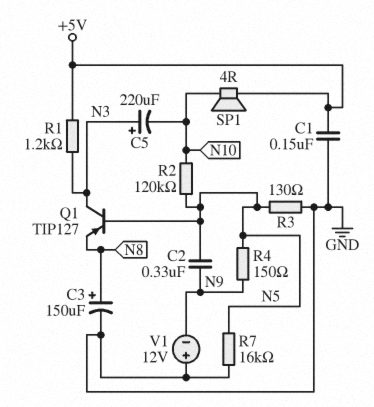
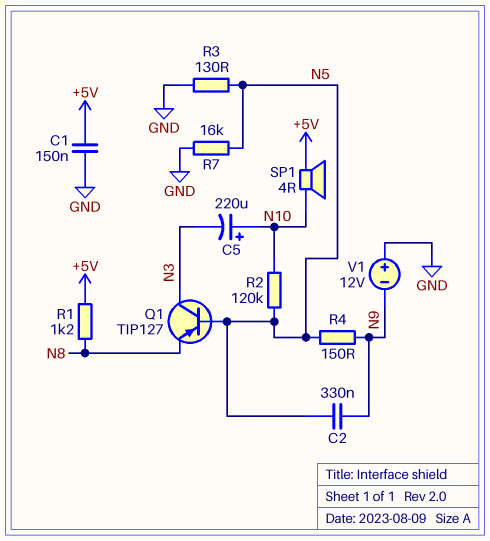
C3: 150uF (plus N8, minus GND) -> none
C5: 220uF (plus N3, minus N10) -> 220uF (plus N10, minus N3)
R1: 1.2k (+5V, N3) -> 1.2k (+5V, N8)

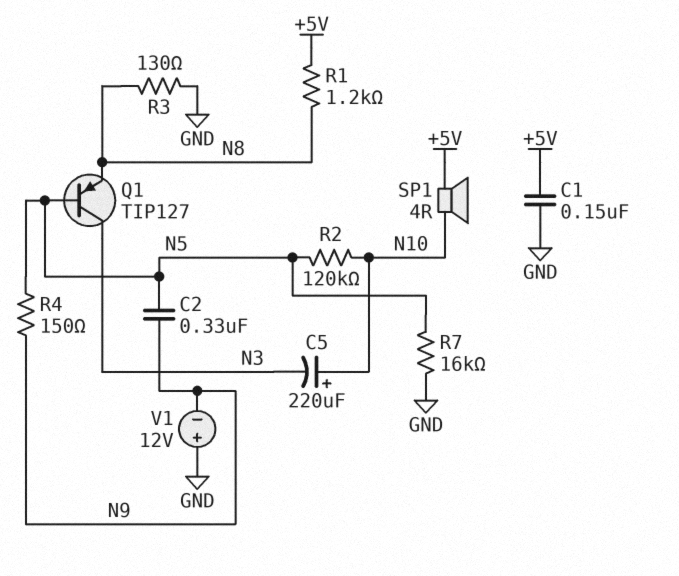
R3: 130 (GND, N5) -> 130 (GND, N8)

